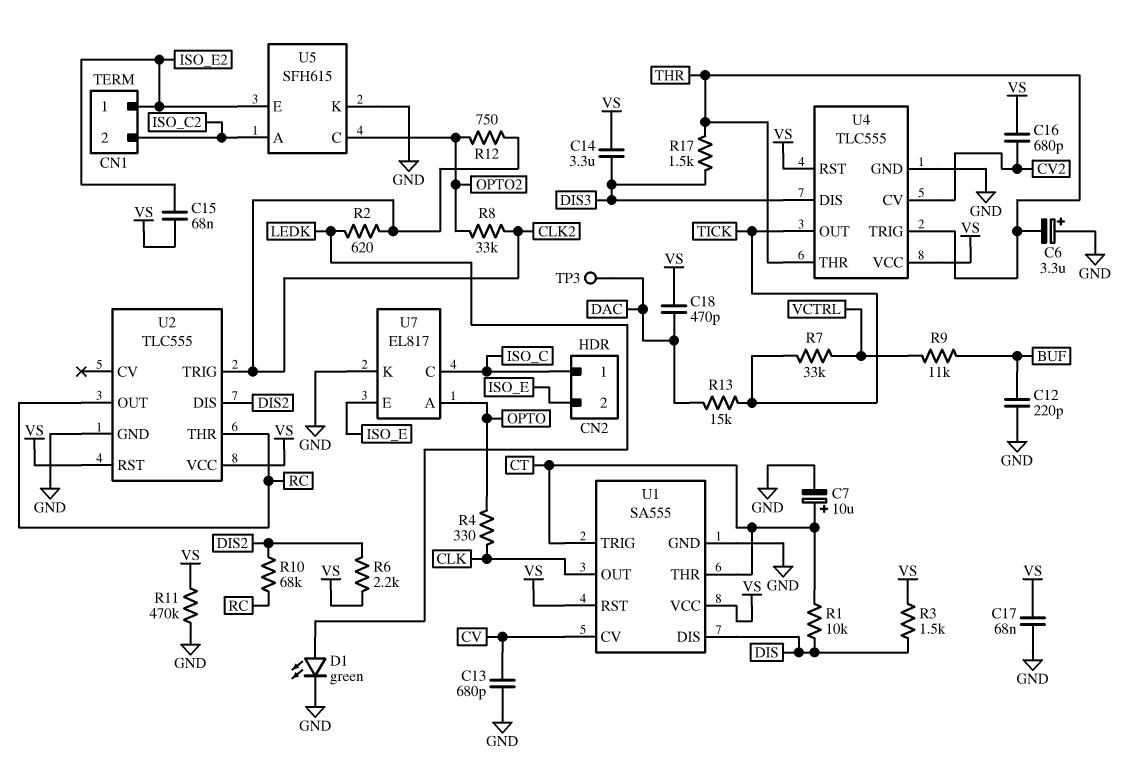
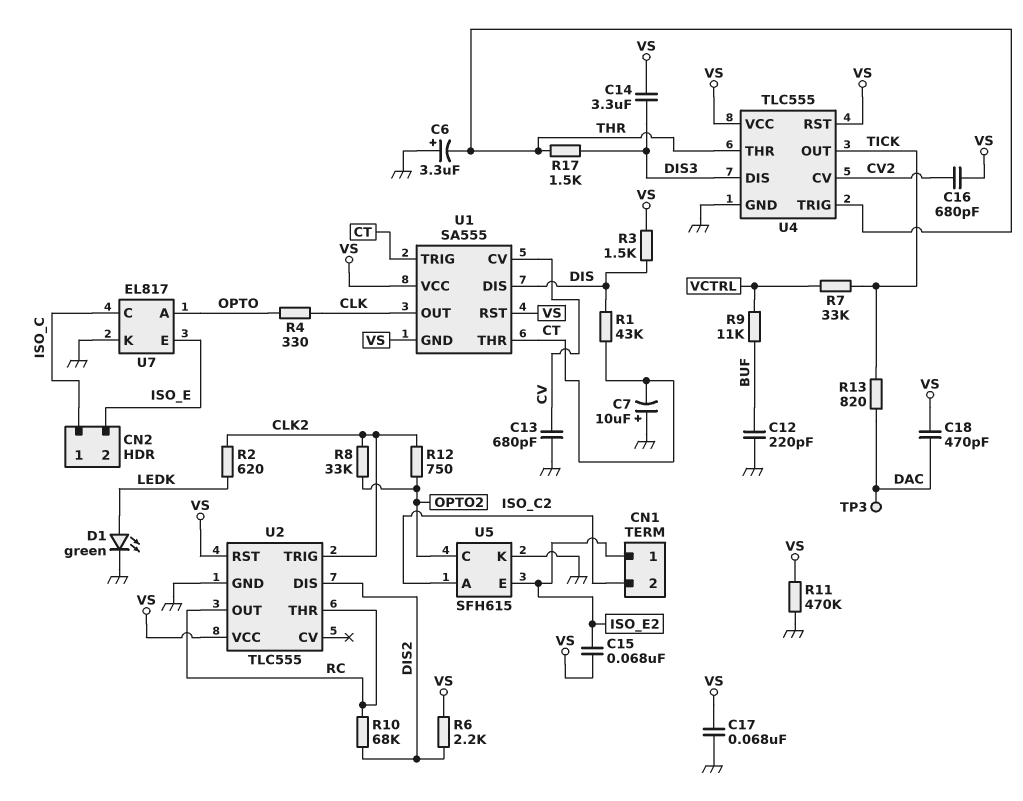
C7: 10uF (plus CT, minus GND) -> 10uF (plus GND, minus CT)
R1: 10k (CT, DIS) -> 43k (CT, DIS)
R13: 15k (DAC, TICK) -> 820 (DAC, TICK)
U1 pin GND: GND -> VS

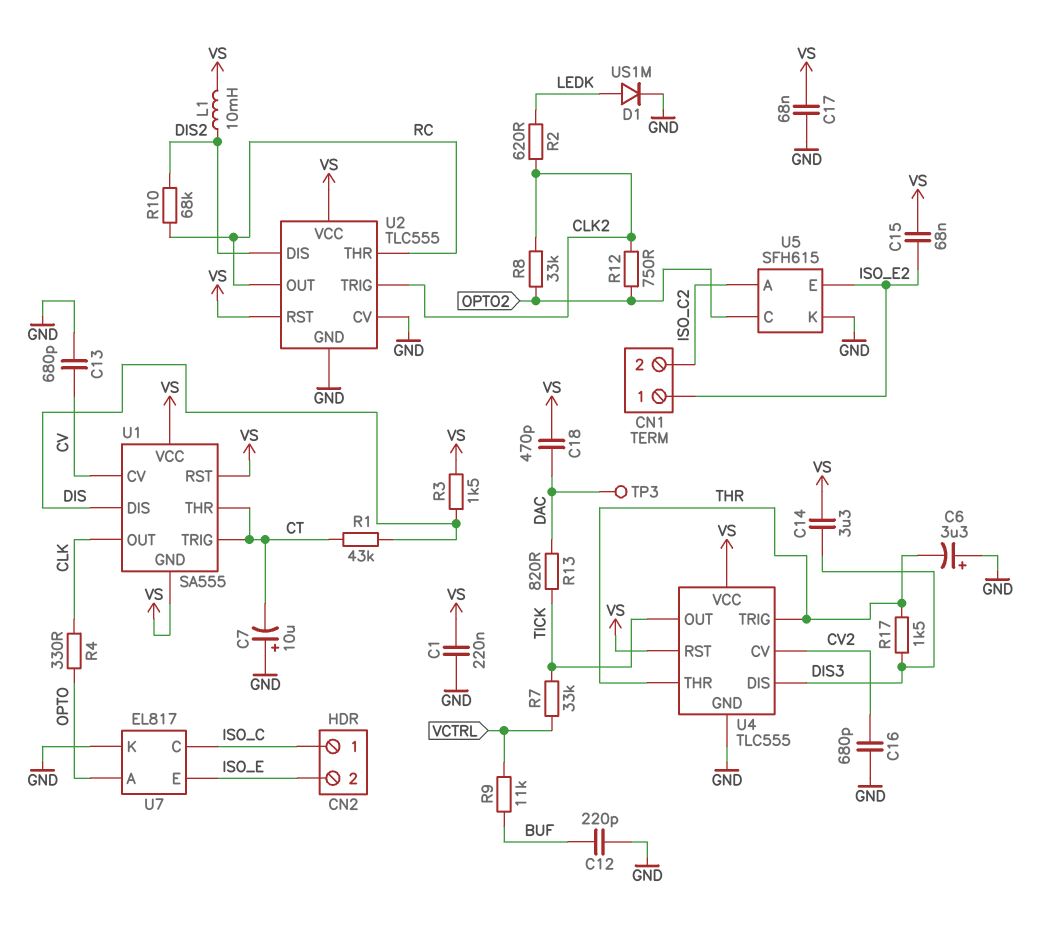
C1: none -> 220nF (GND, VS)
C16: 680pF (CV2, VS) -> 680pF (CV2, GND)
D1: LED green (A LEDK, K GND) -> diode US1M (A LEDK, K GND)
L1: none -> 10mH (DIS2, VS)
R6: 2.2k (DIS2, VS) -> none
R11: 470k (GND, VS) -> none
U2 pin CV: none -> GND

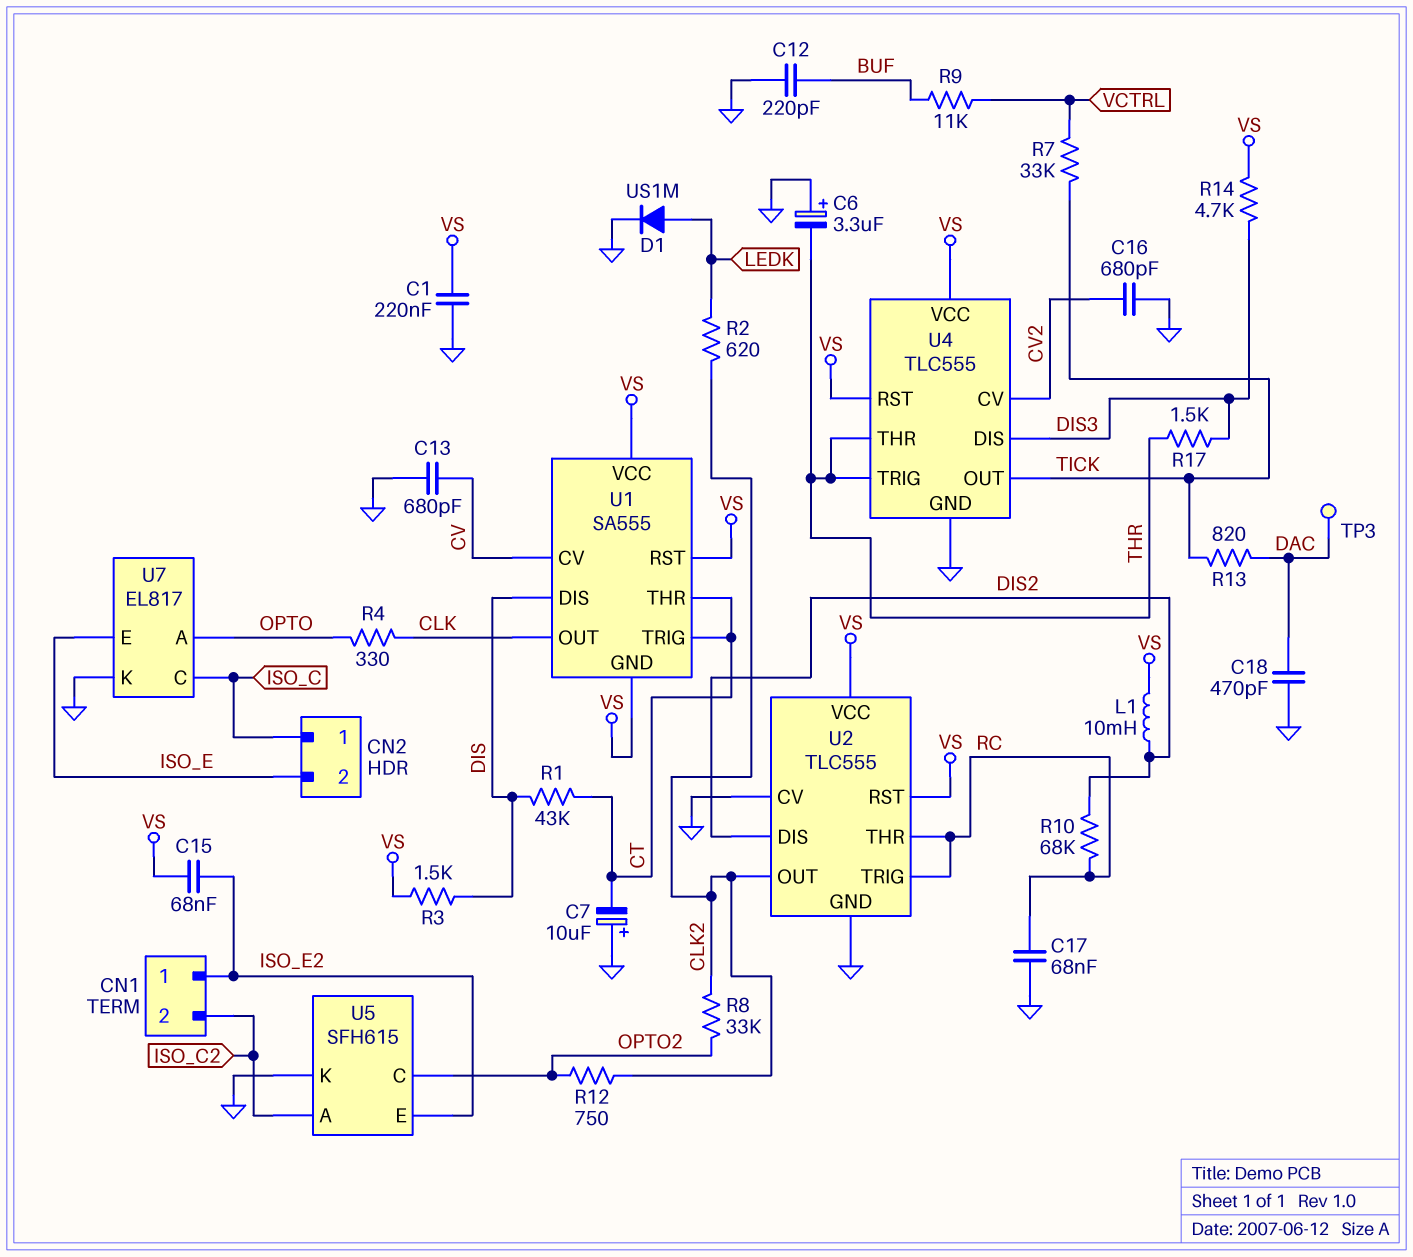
C14: 3.3uF (DIS3, VS) -> none
C17: 68nF (GND, VS) -> 68nF (GND, RC)
C18: 470pF (DAC, VS) -> 470pF (DAC, GND)
R14: none -> 4.7k (DIS3, VS)
U2 pin OUT: RC -> CLK2
U2 pin TRIG: CLK2 -> RC

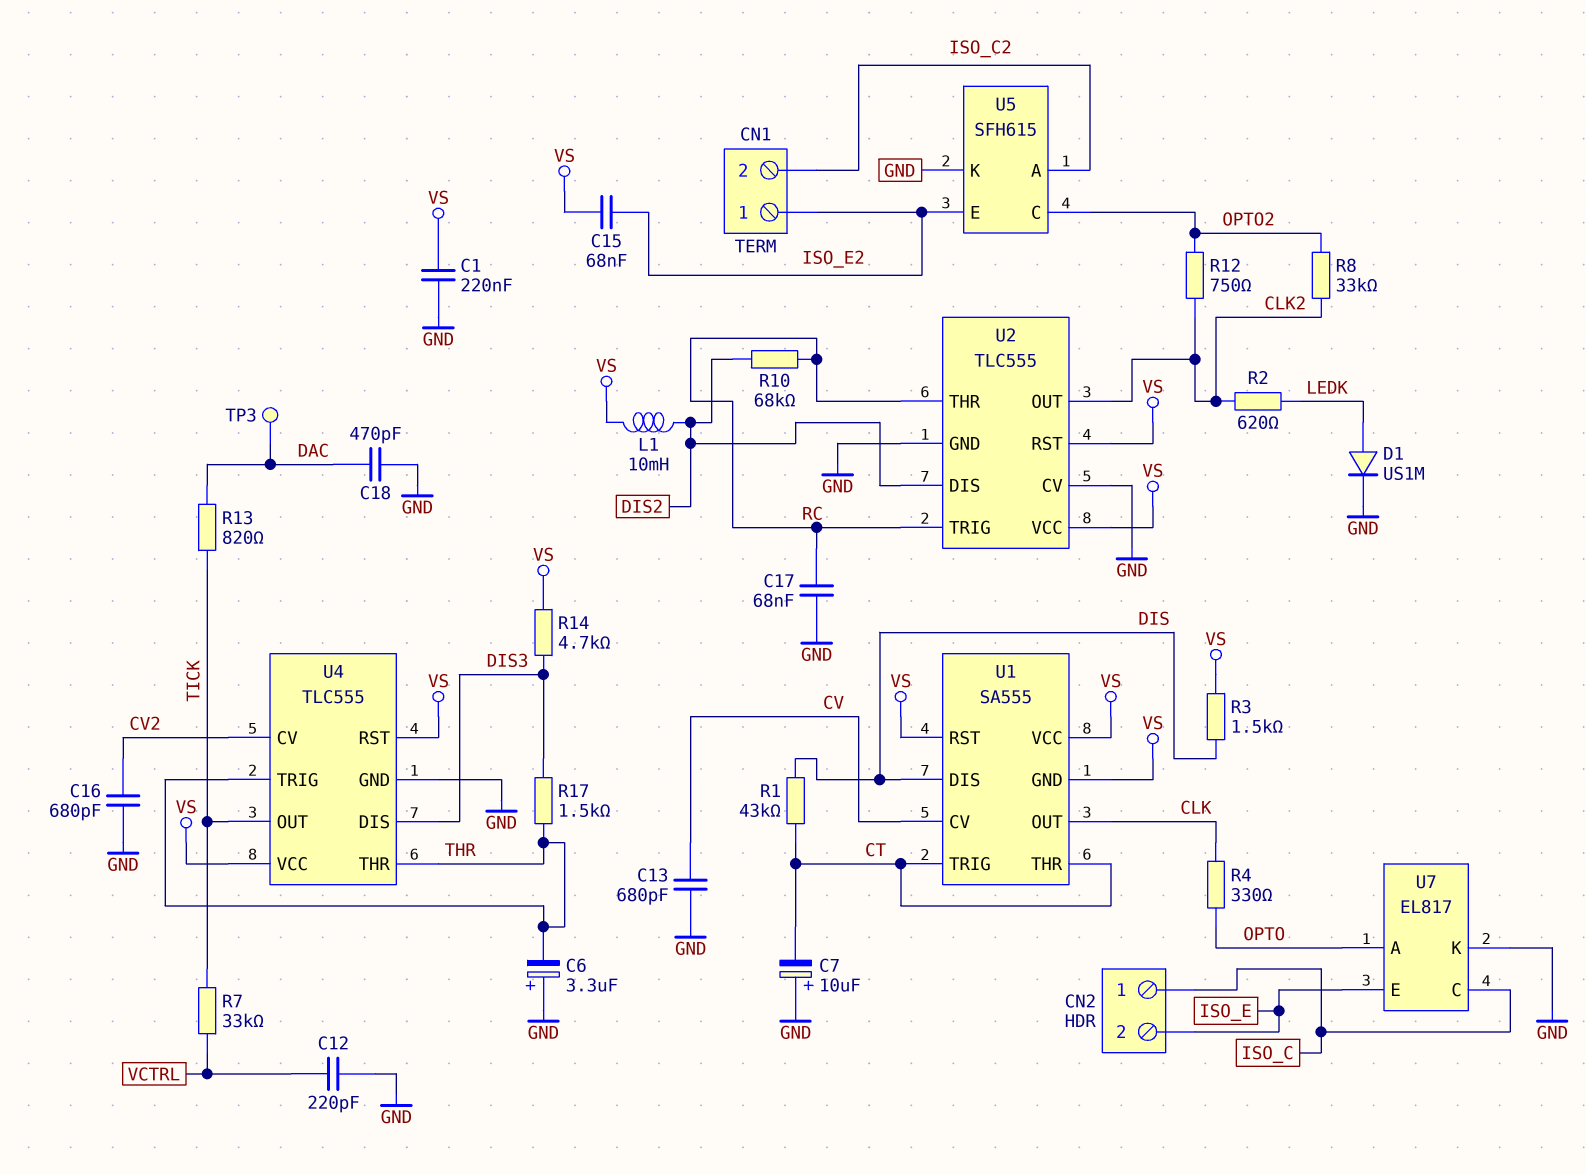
C12: 220pF (BUF, GND) -> 220pF (GND, VCTRL)
R9: 11k (BUF, VCTRL) -> none

